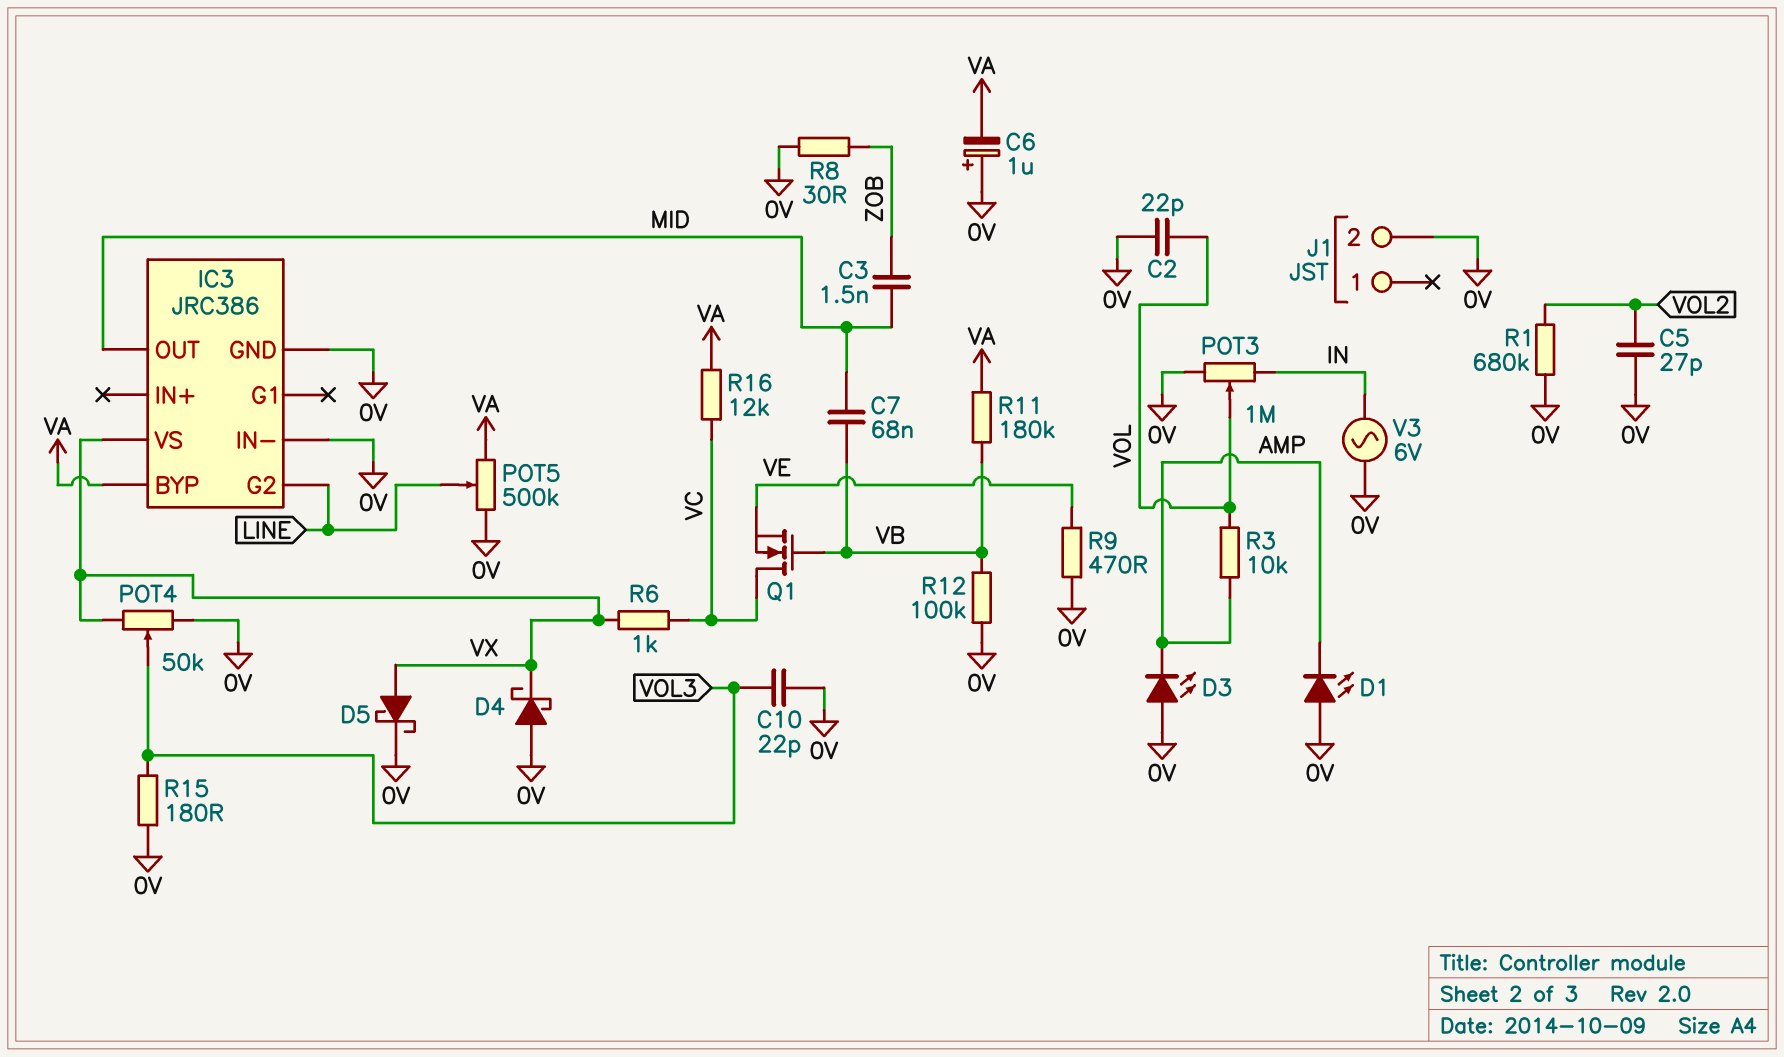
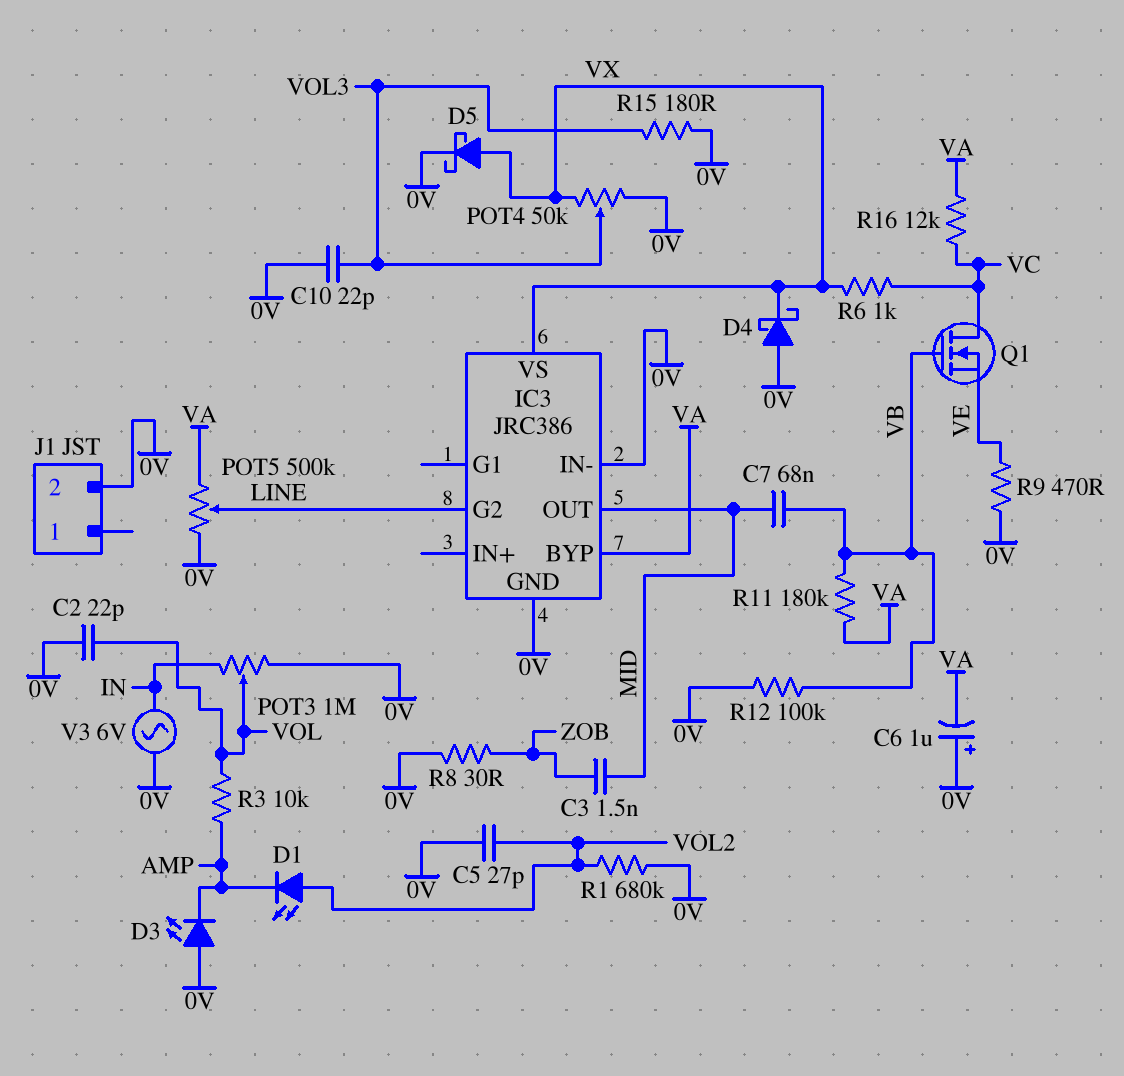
D1: LED (A 0V, K AMP) -> LED (A VOL2, K AMP)

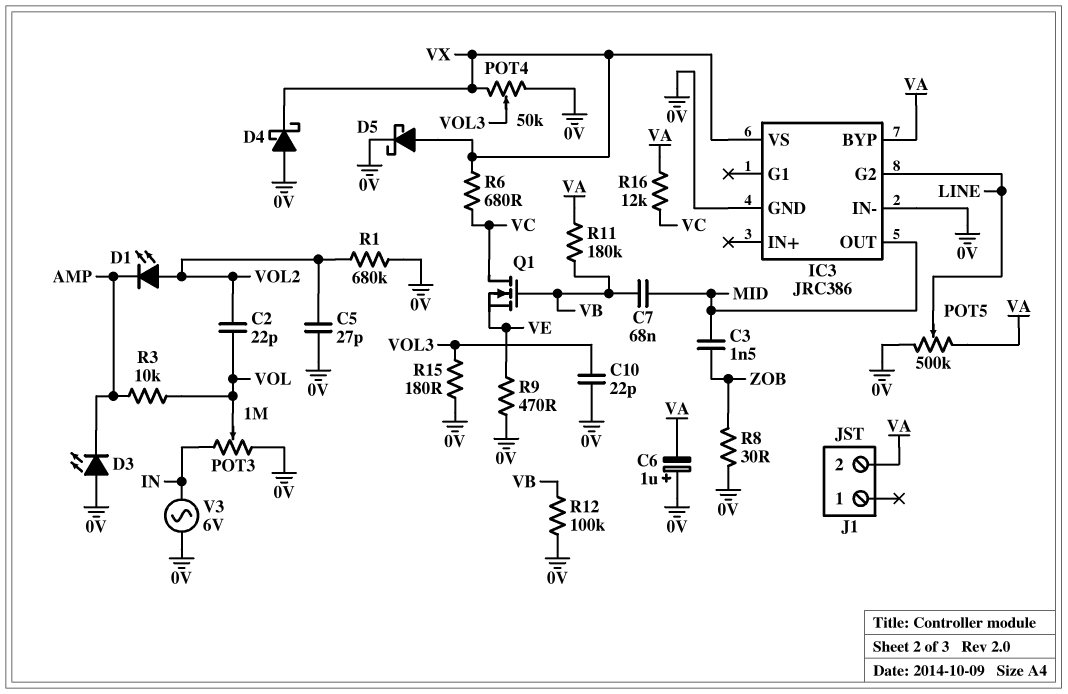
C2: 22pF (0V, VOL) -> 22pF (VOL, VOL2)
J1 pin 2: 0V -> VA
R6: 1k (VC, VX) -> 680 (VC, VX)

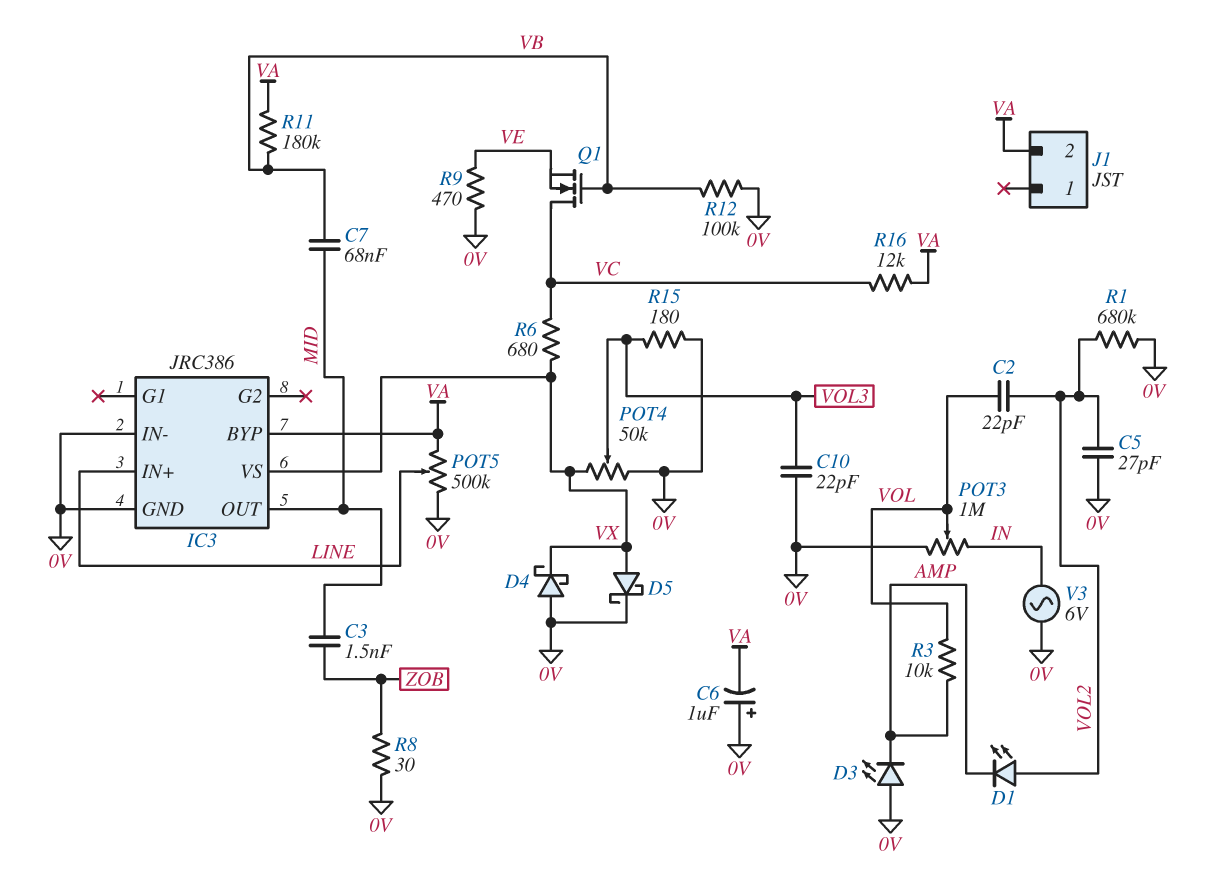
IC3 pin G2: LINE -> none
IC3 pin IN+: none -> LINE

